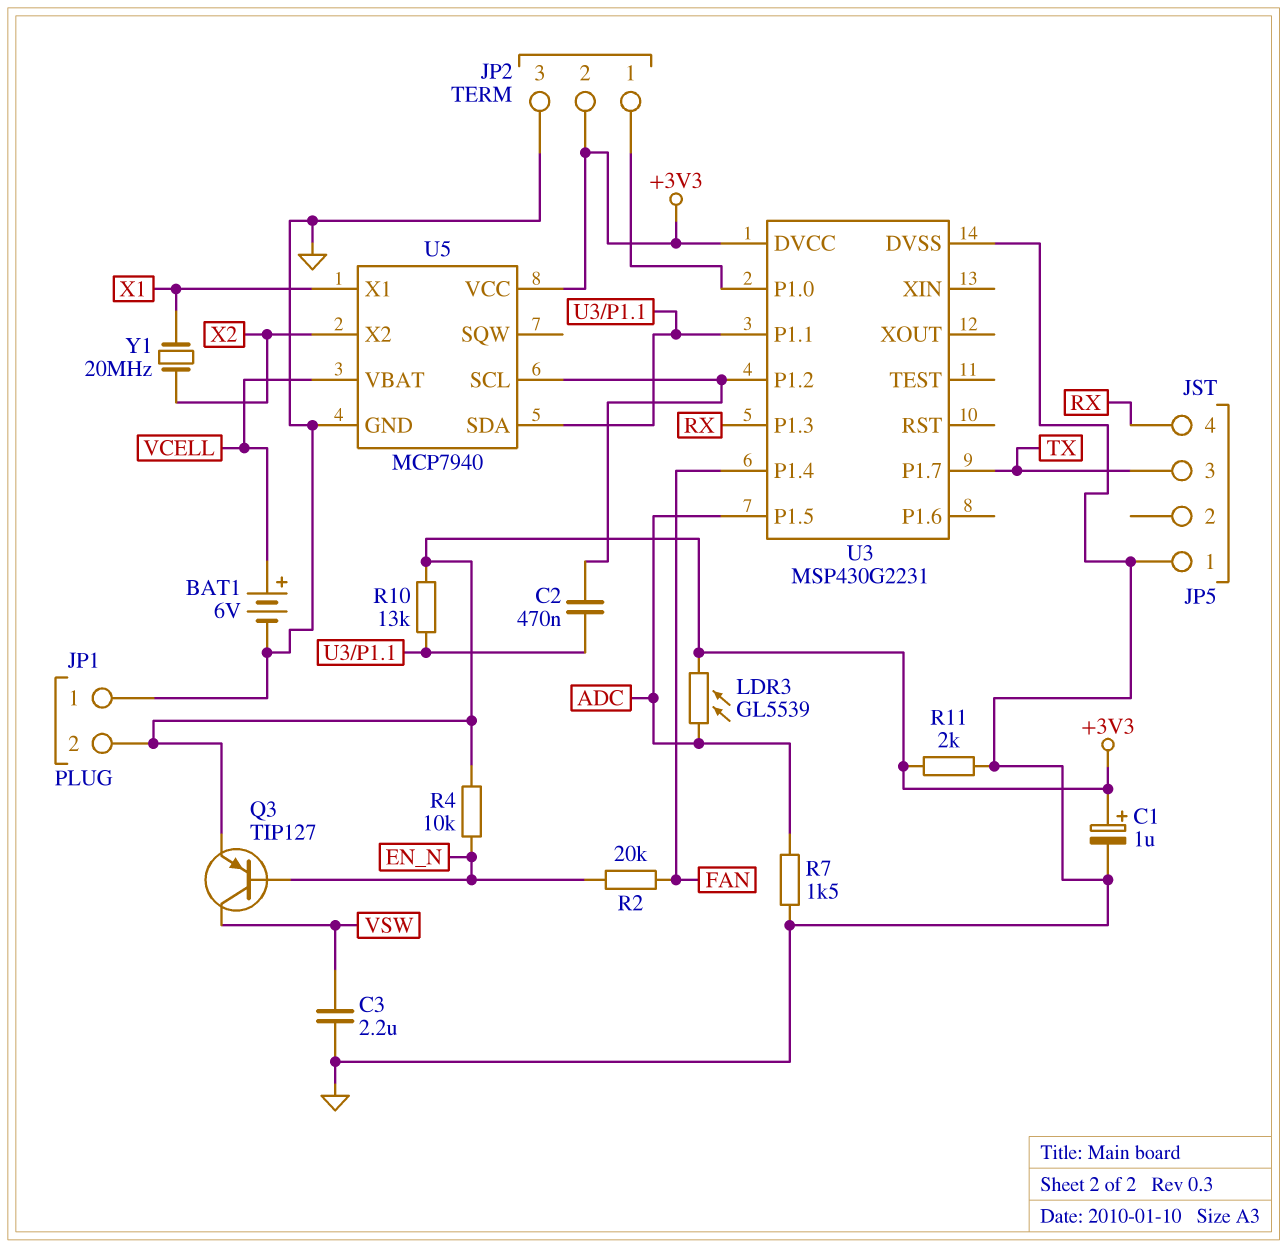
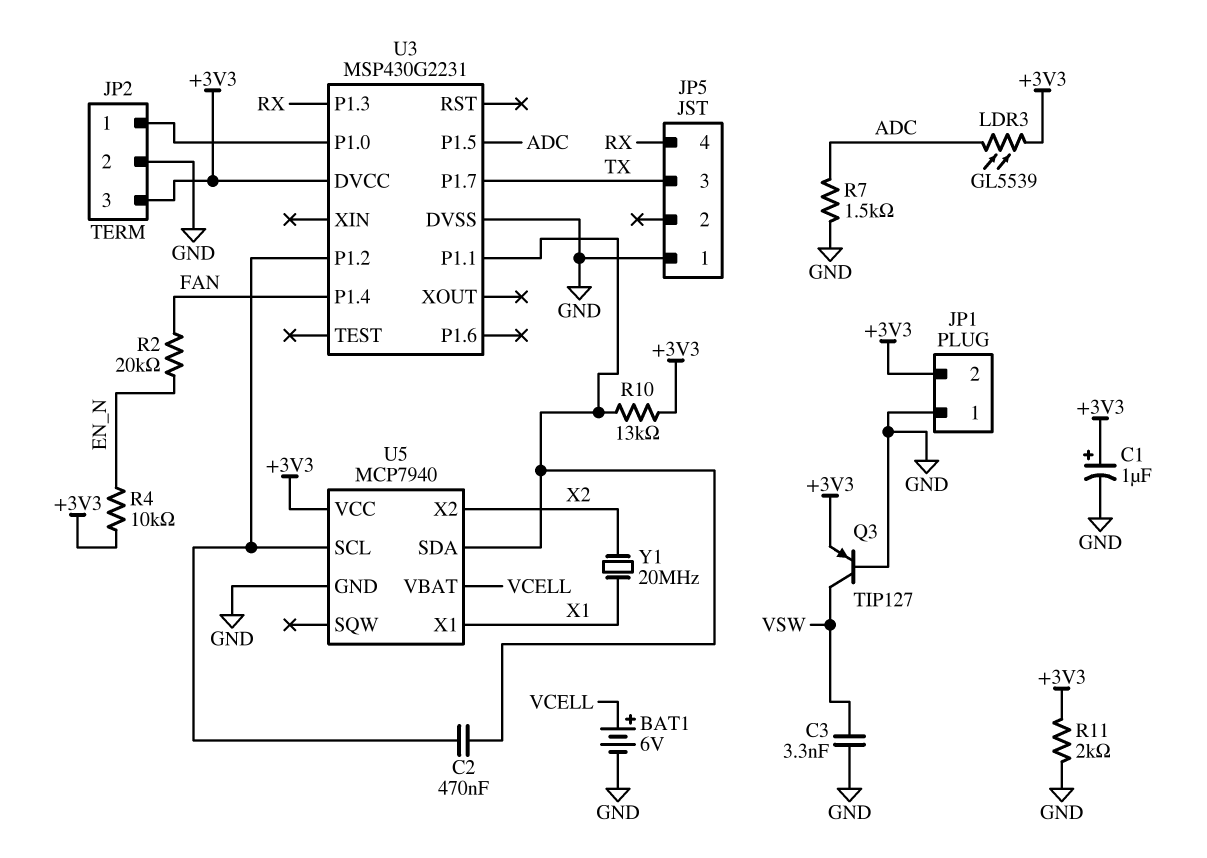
C3: 2.2uF (GND, VSW) -> 3.3nF (GND, VSW)
JP2 pin 2: +3V3 -> GND
JP2 pin 3: GND -> +3V3
Q3: PNP TIP127 (B EN_N, C VSW, E +3V3) -> PNP TIP127 (B GND, C VSW, E +3V3)

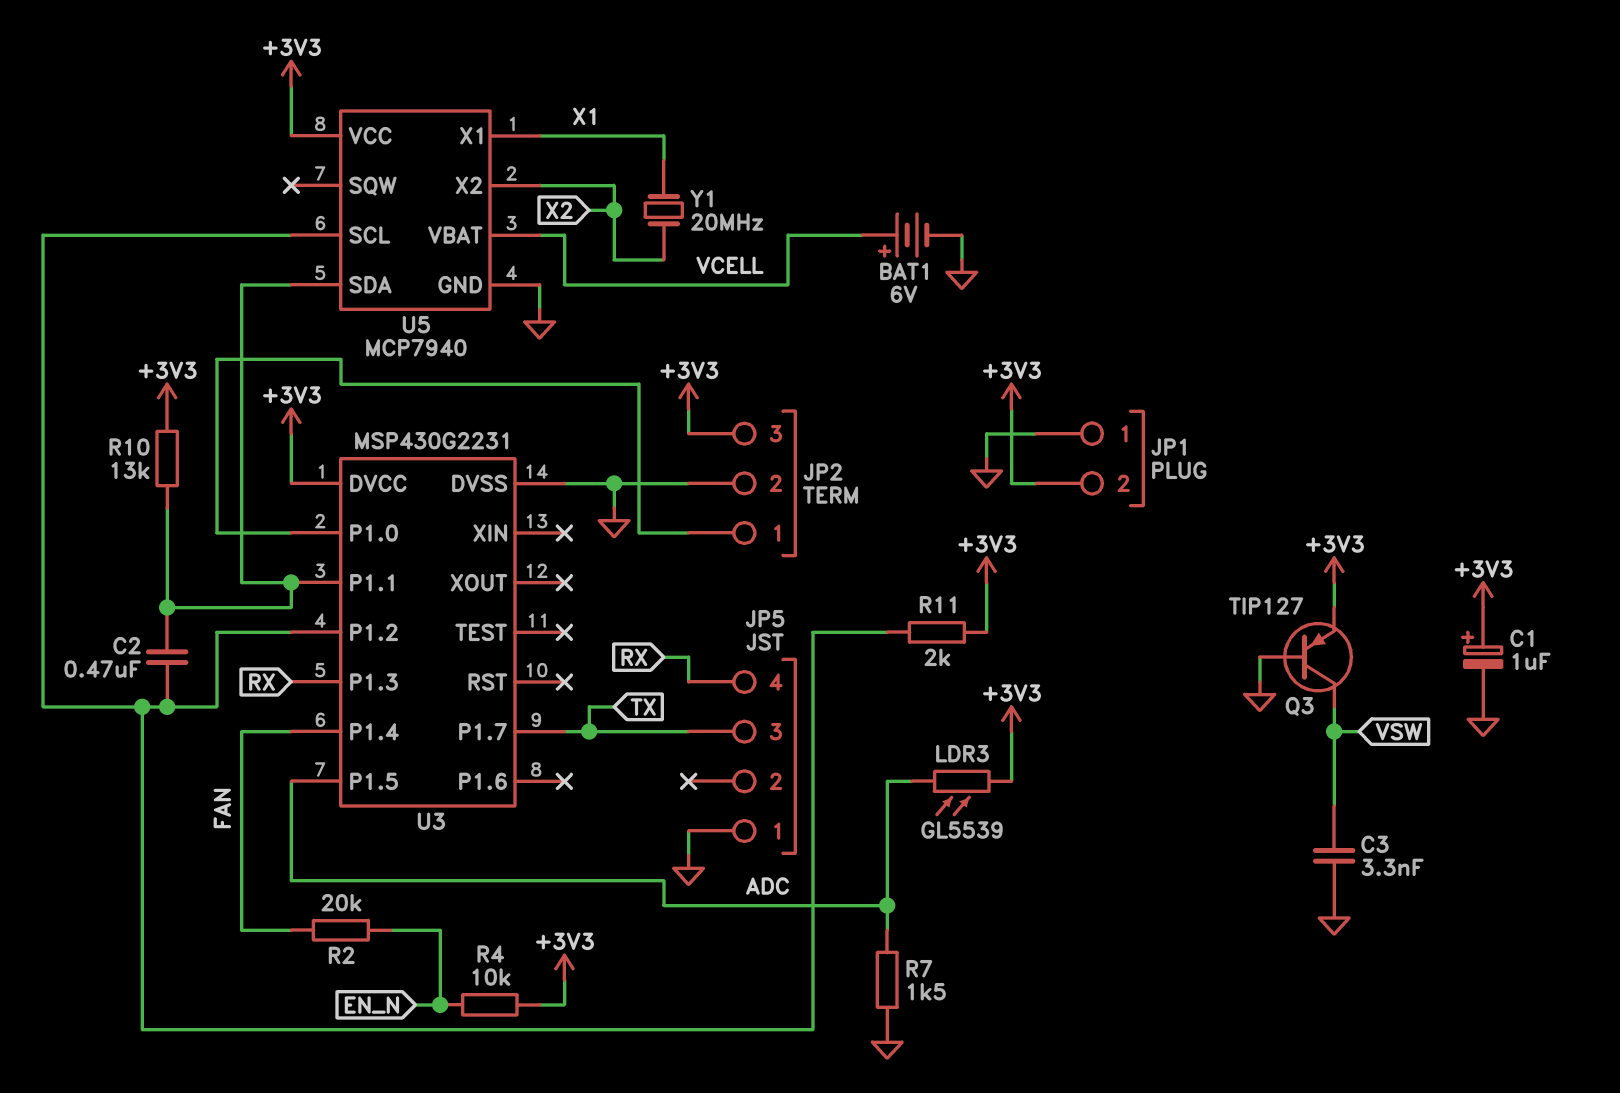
R11: 2k (+3V3, GND) -> 2k (+3V3, U3/P1.2)

